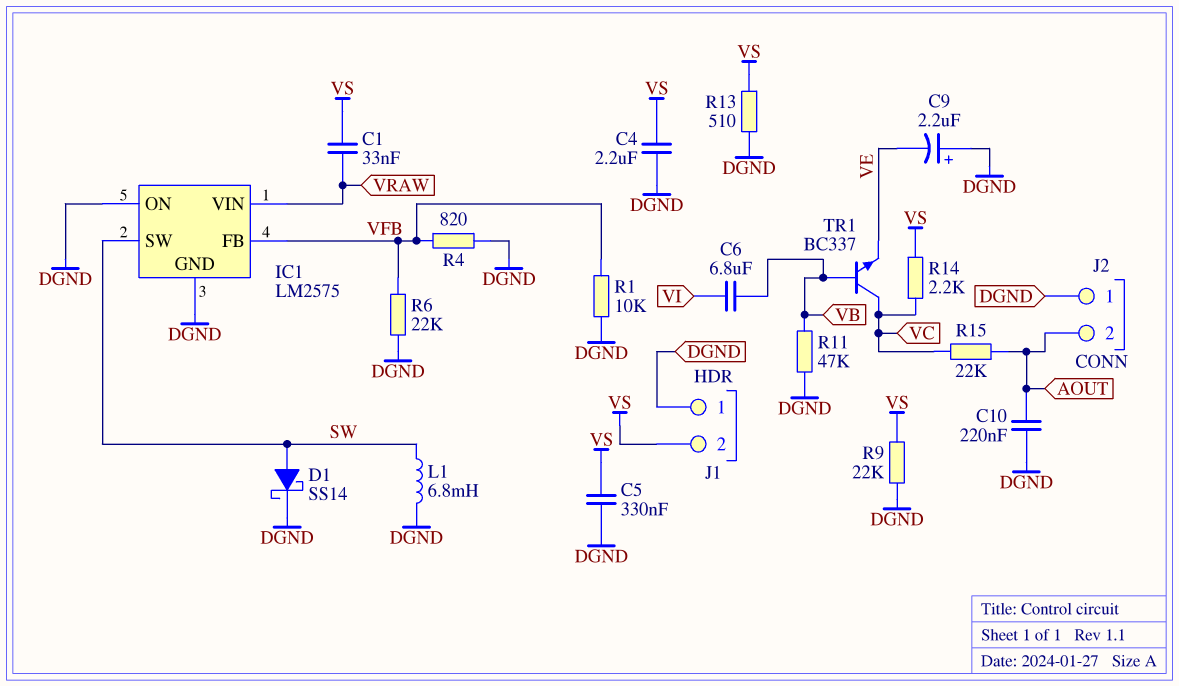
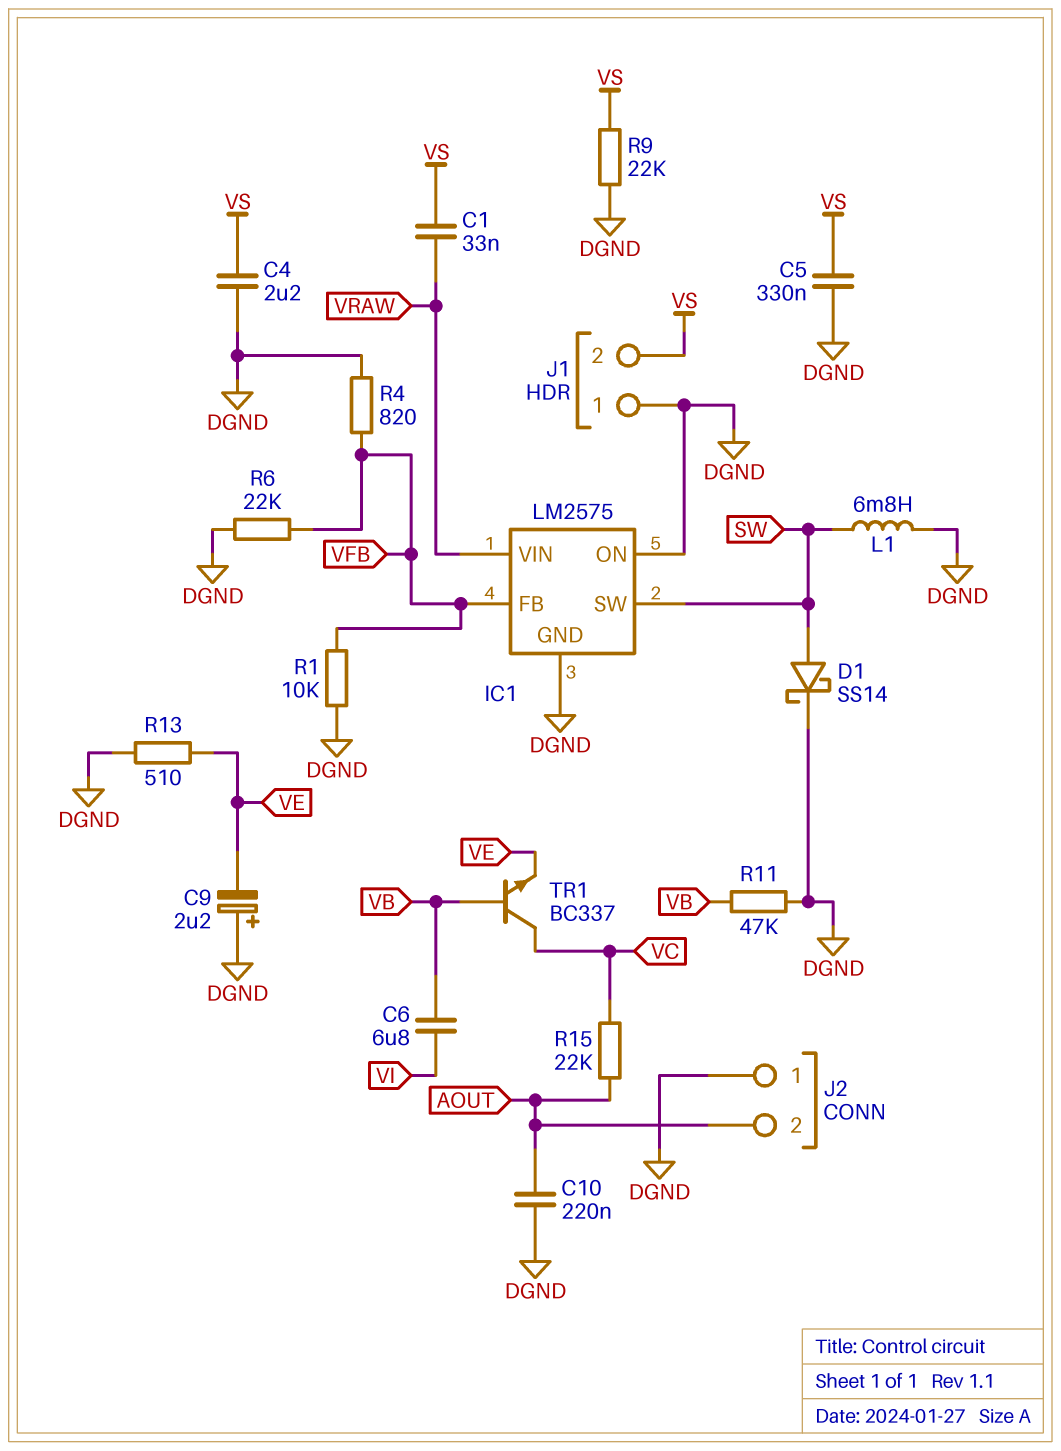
R13: 510 (DGND, VS) -> 510 (DGND, VE)
R14: 2.2k (VC, VS) -> none

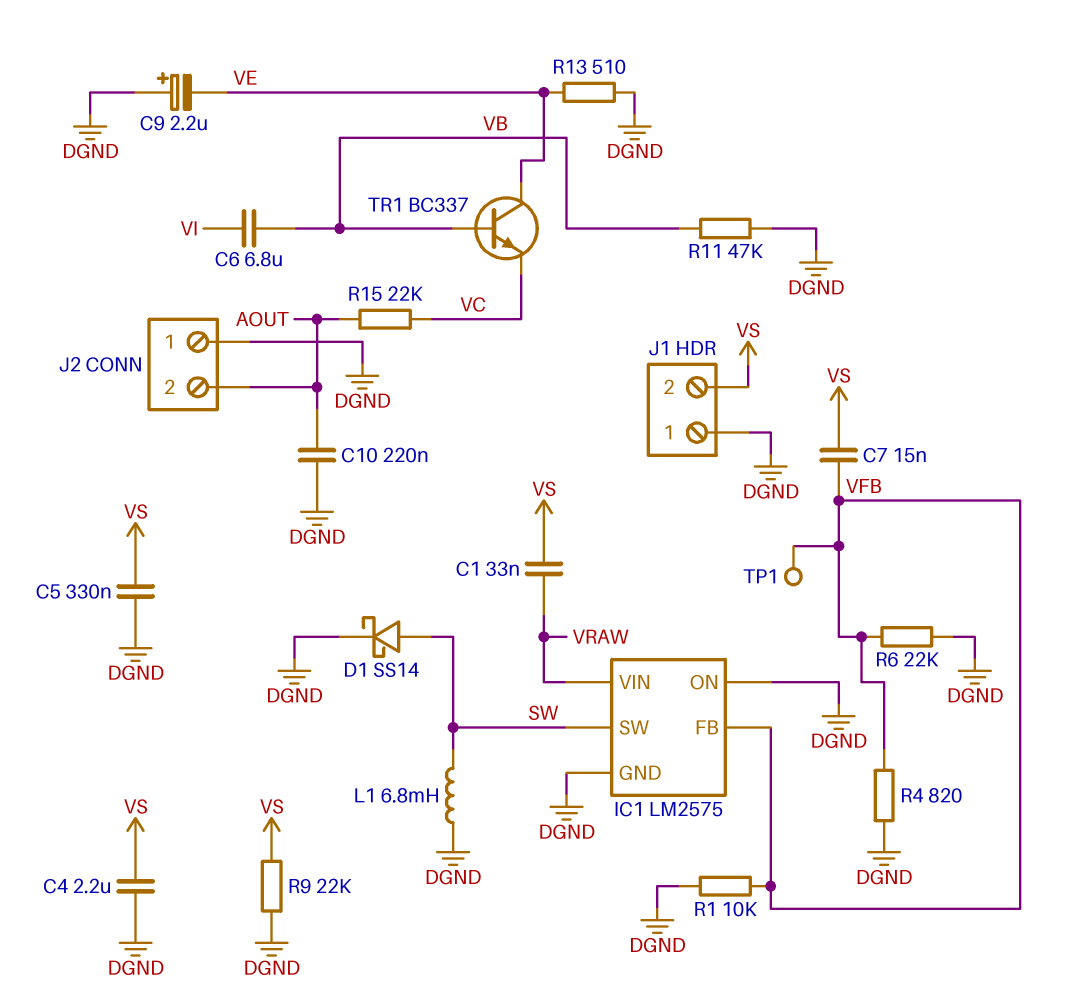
C7: none -> 15nF (VFB, VS)
TP1: none -> test point (VFB)
TR1: NPN BC337 (B VB, C VC, E VE) -> NPN BC337 (B VB, C VE, E VC)

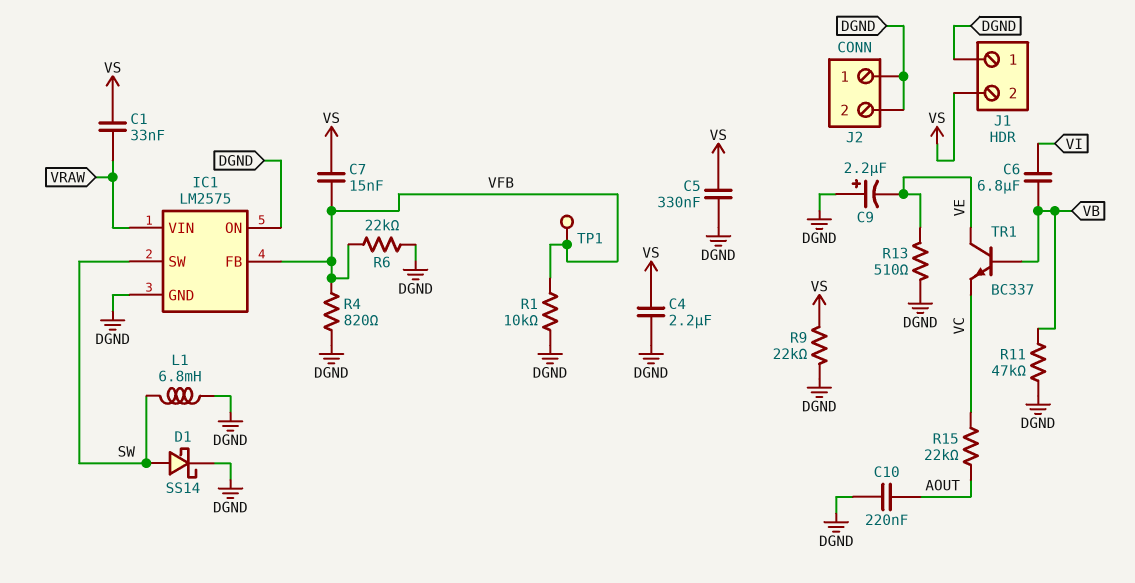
J2 pin 2: AOUT -> DGND

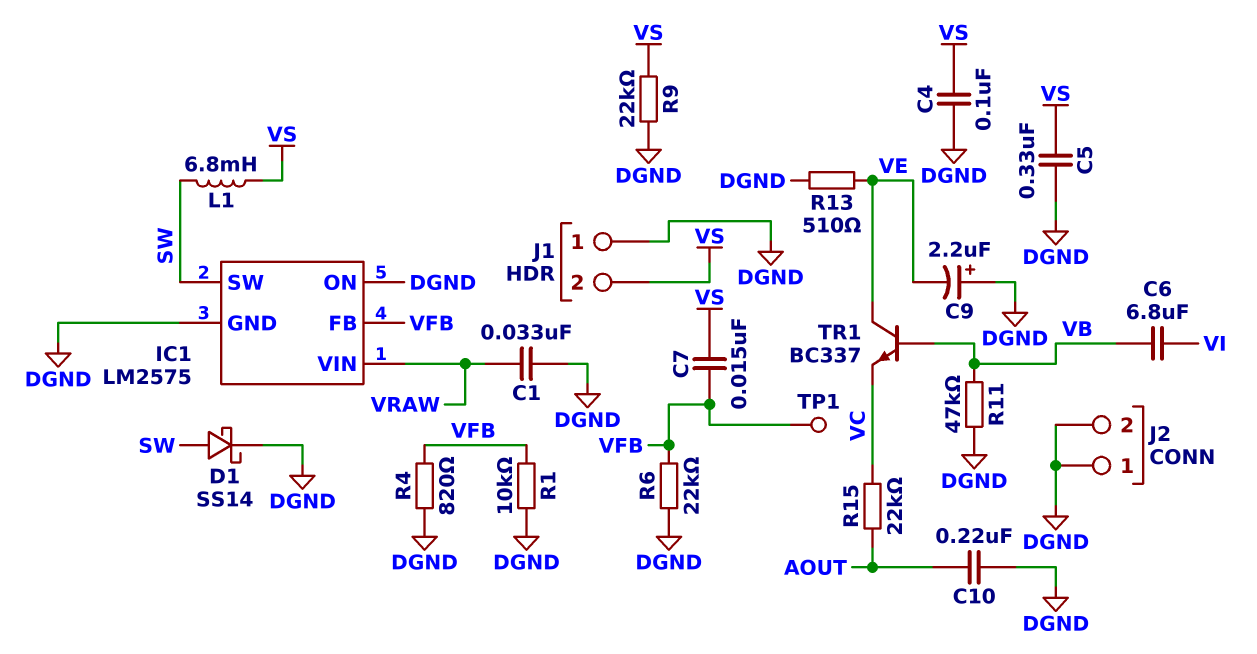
C1: 33nF (VRAW, VS) -> 33nF (DGND, VRAW)
C4: 2.2uF (DGND, VS) -> 100nF (DGND, VS)
L1: 6.8mH (DGND, SW) -> 6.8mH (SW, VS)

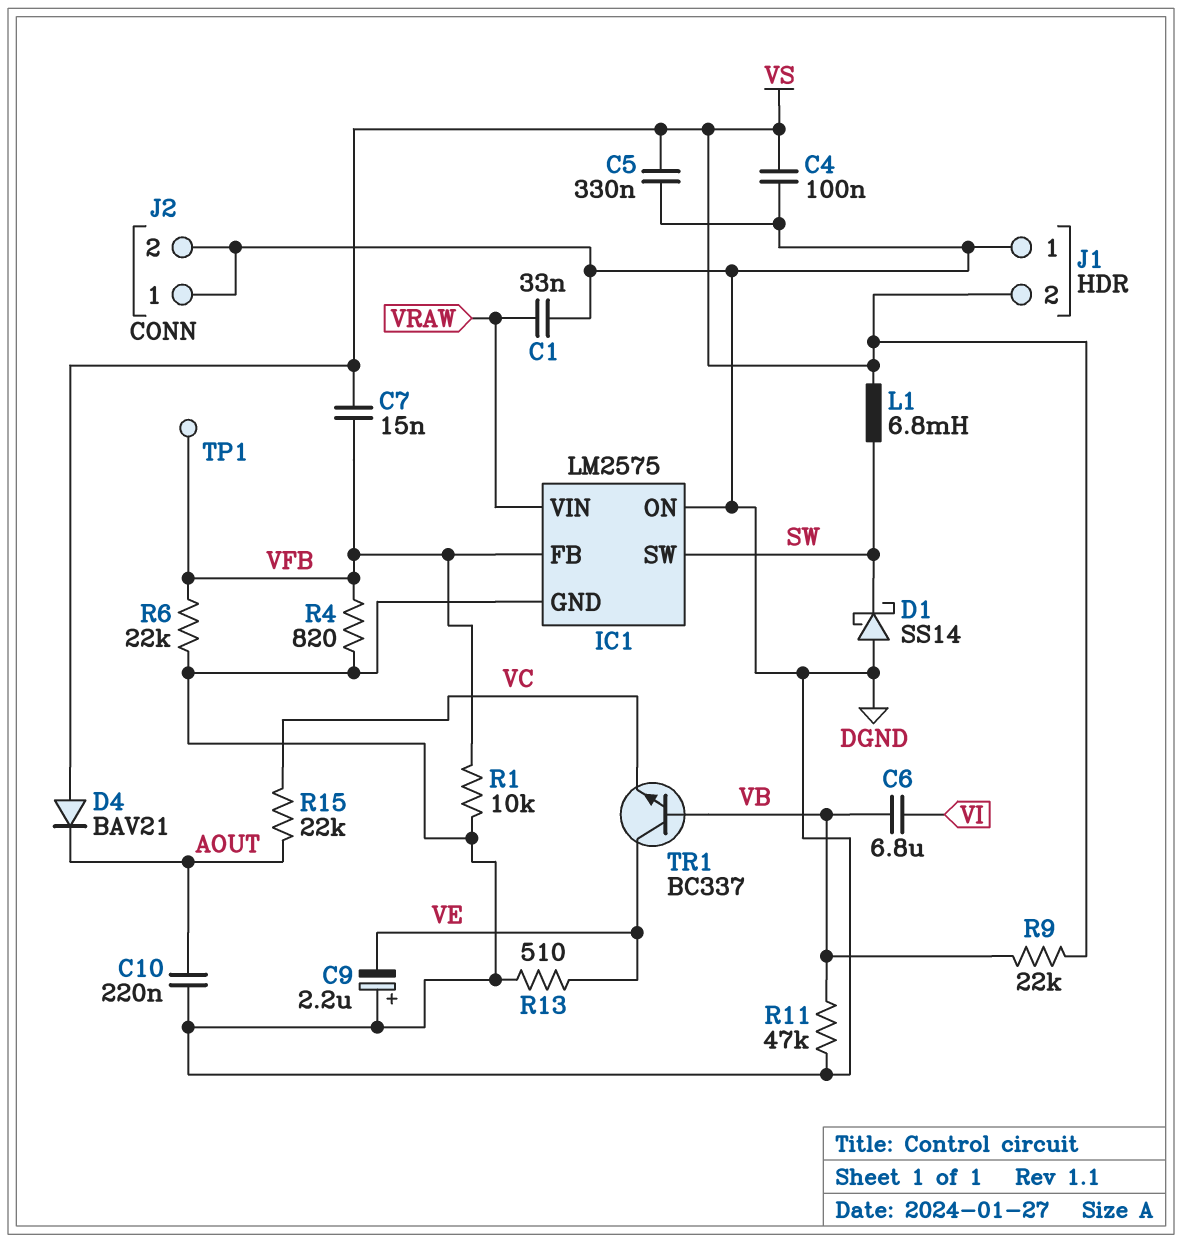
D1: schottky SS14 (A SW, K DGND) -> schottky SS14 (A DGND, K SW)
D4: none -> diode BAV21 (A VS, K AOUT)
R9: 22k (DGND, VS) -> 22k (VB, VS)

